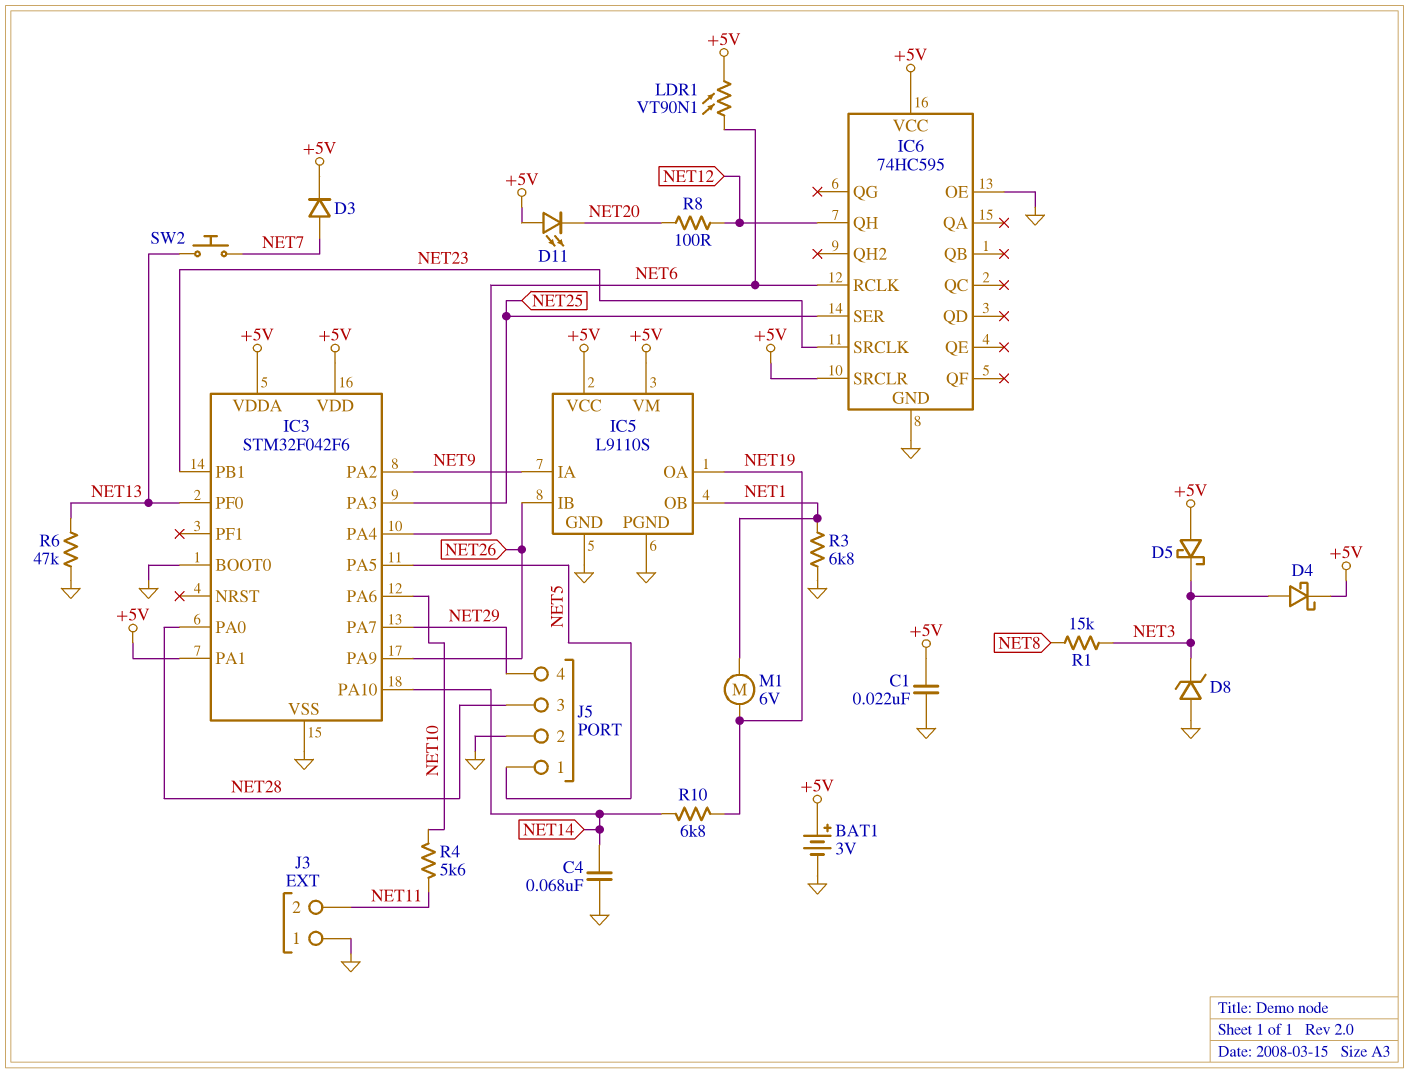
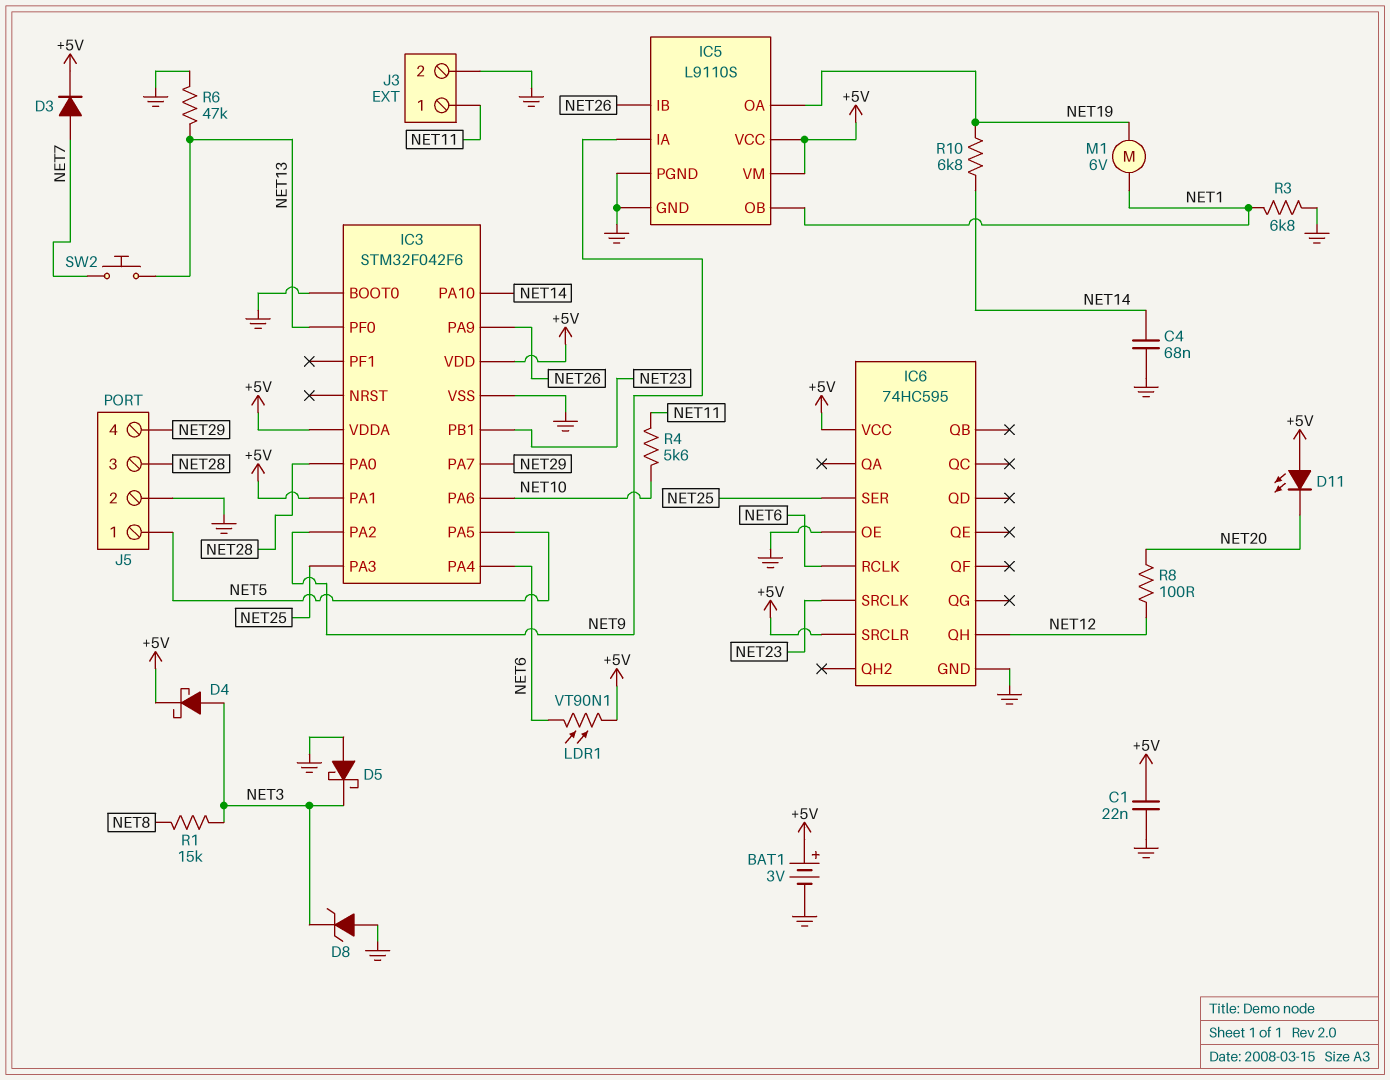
D5: schottky (A +5V, K NET3) -> schottky (A GND, K NET3)
J3 pin 1: GND -> NET11
J3 pin 2: NET11 -> GND

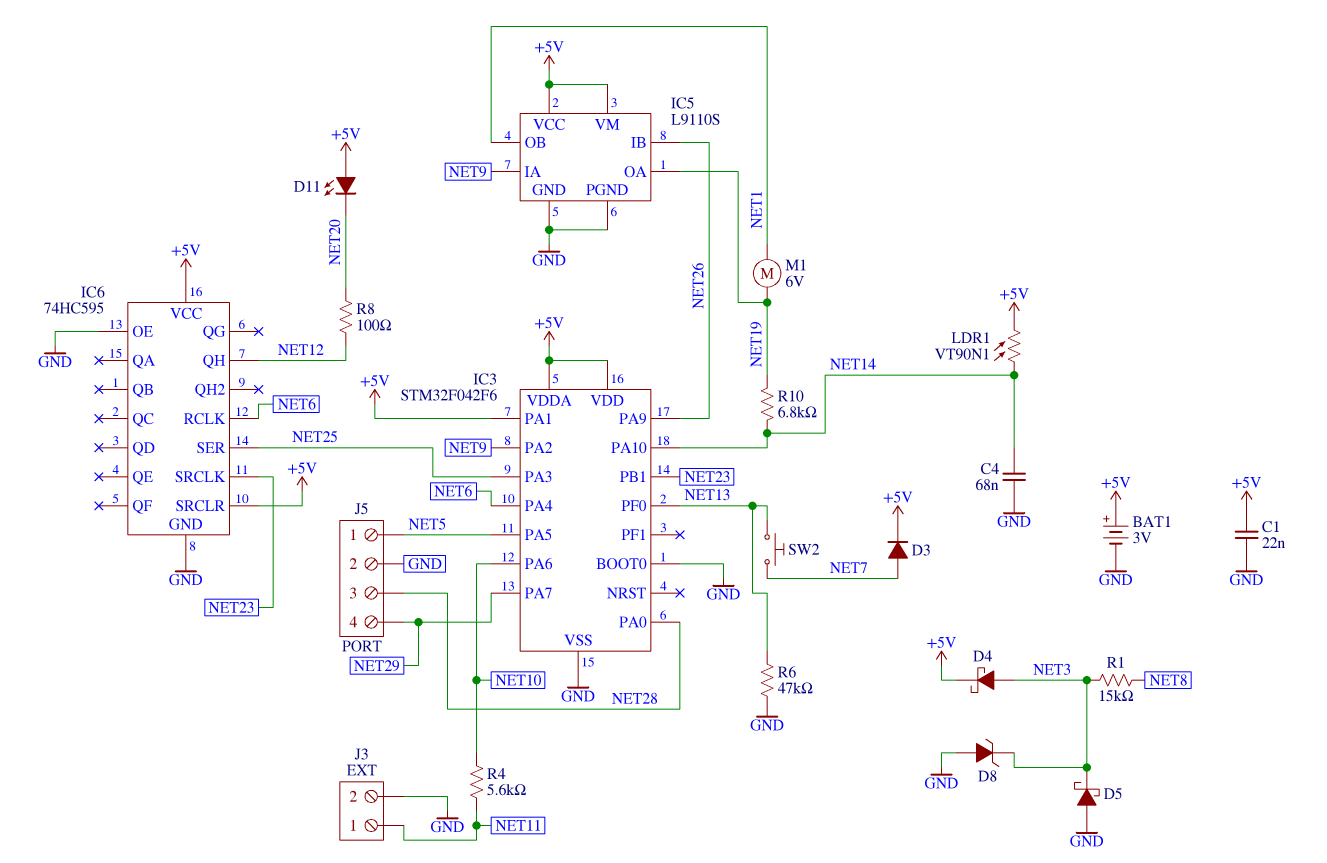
LDR1: VT90N1 (+5V, NET6) -> VT90N1 (+5V, NET14)
R3: 6.8k (GND, NET1) -> none

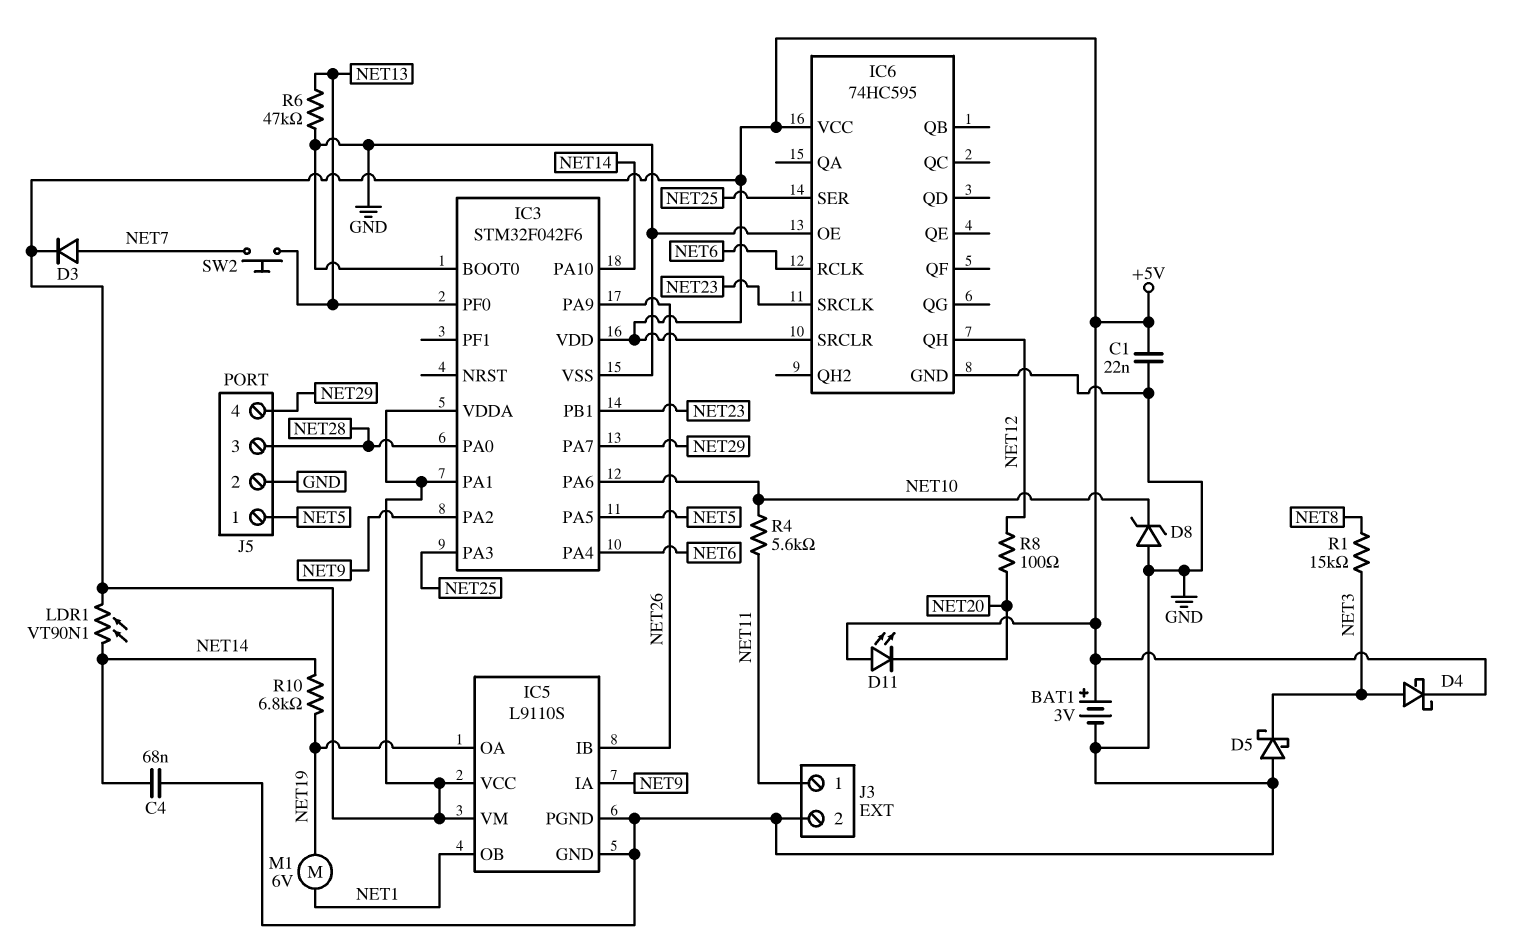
D8: zener (A GND, K NET3) -> zener (A GND, K NET10)

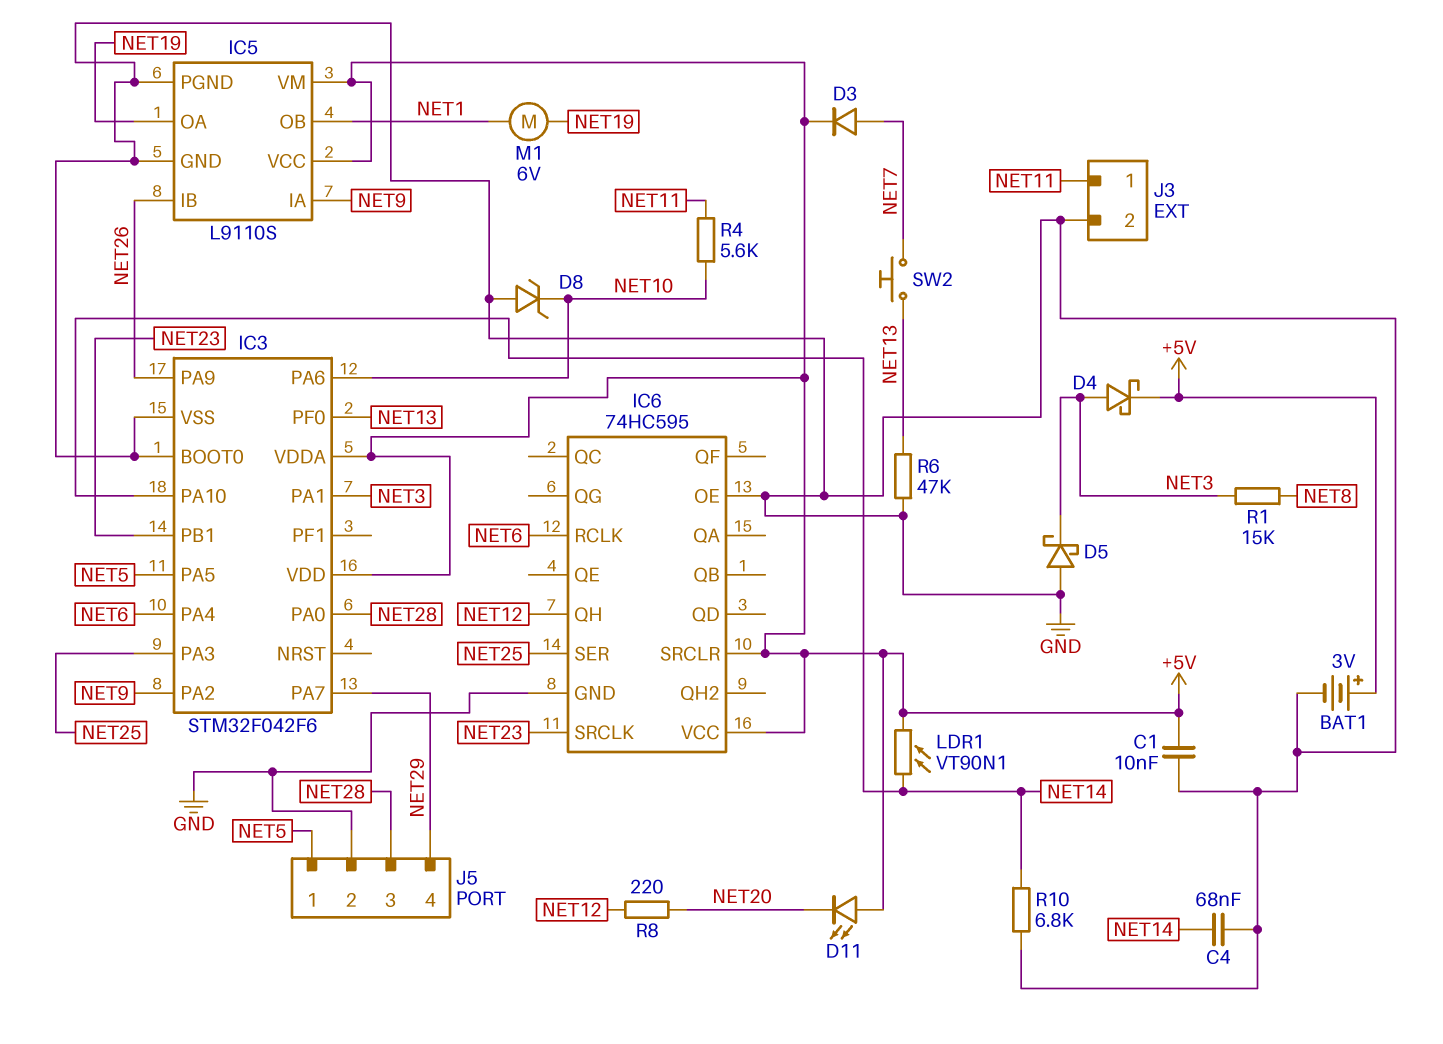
C1: 22nF (+5V, GND) -> 10nF (+5V, GND)
IC3 pin PA1: +5V -> NET3
R8: 100 (NET12, NET20) -> 220 (NET12, NET20)
R10: 6.8k (NET14, NET19) -> 6.8k (GND, NET14)

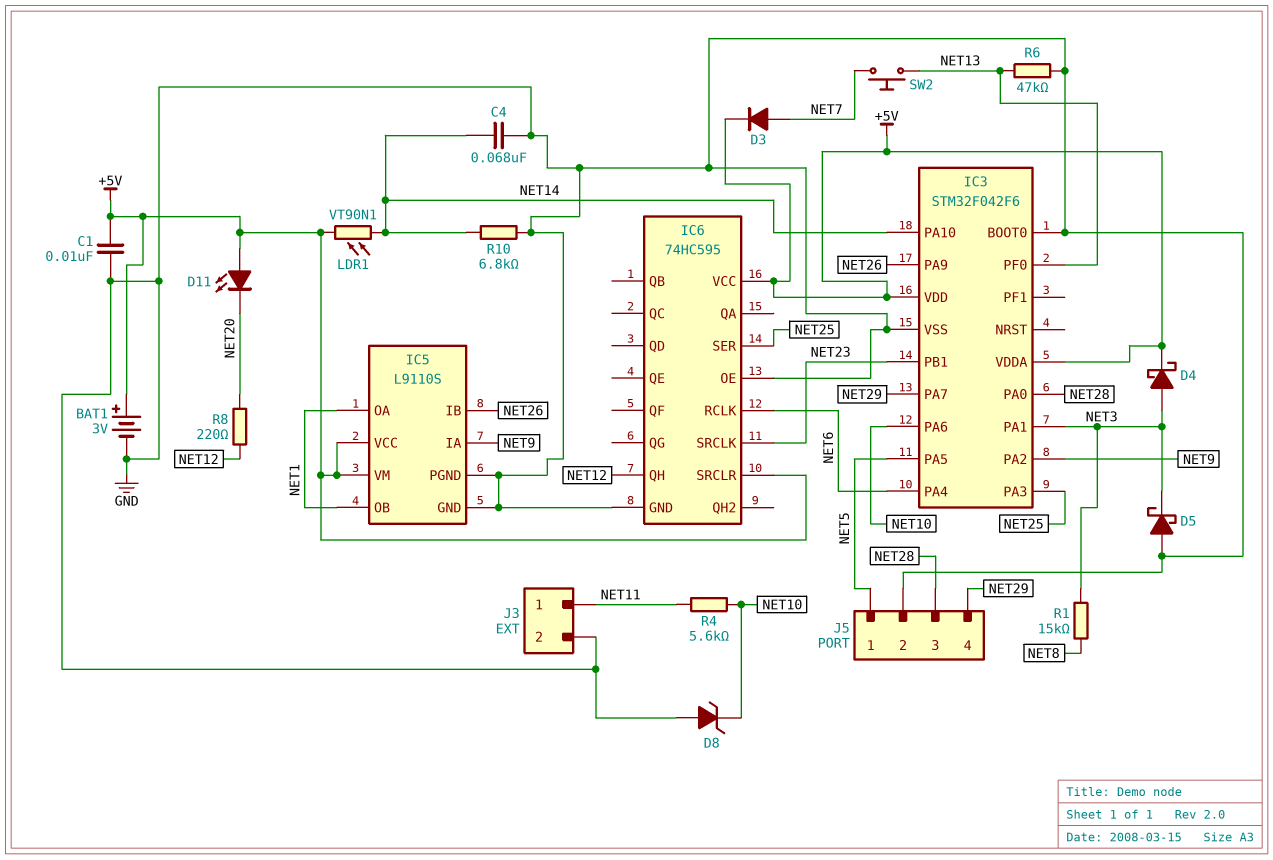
IC5 pin OA: NET19 -> NET1
M1: motor 6V (NET1, NET19) -> none

